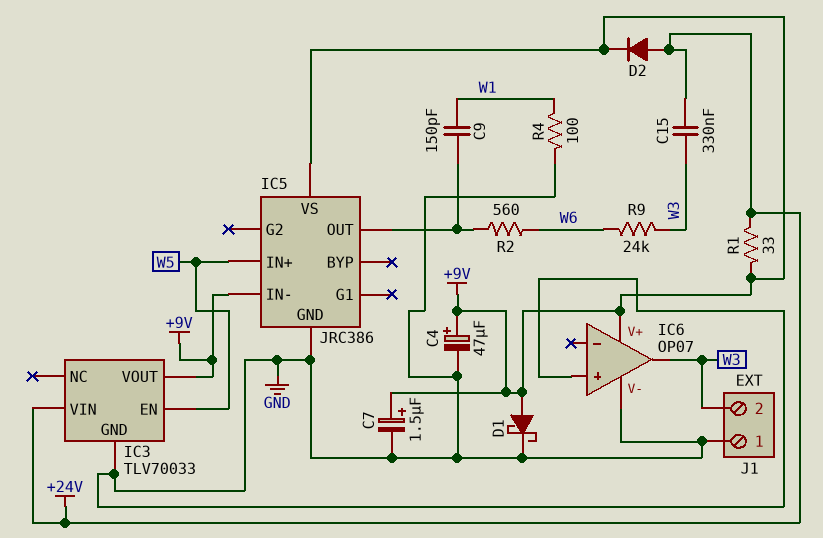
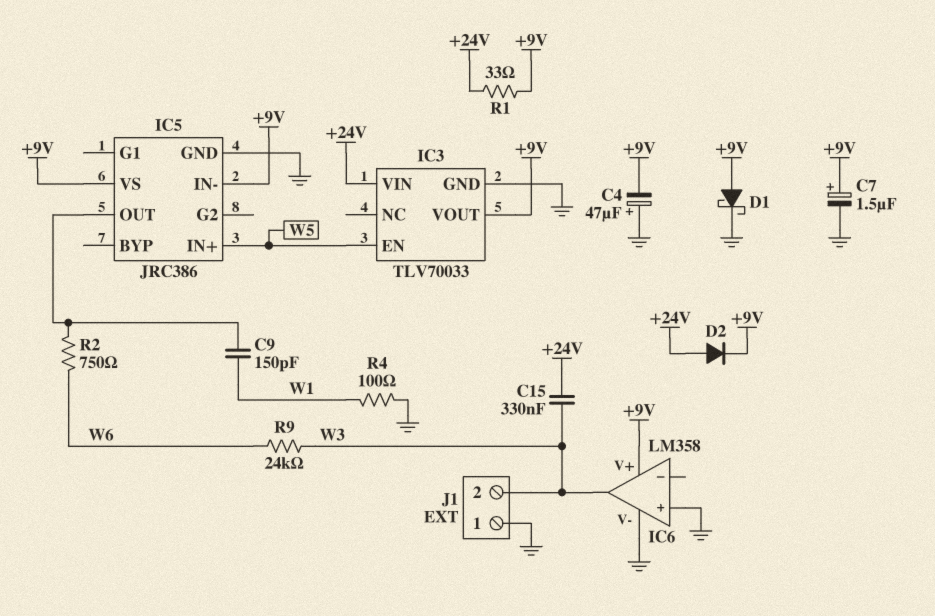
C4: 47uF (plus +9V, minus GND) -> 47uF (plus GND, minus +9V)
IC6: OP07 -> LM358
R2: 560 (IC5/OUT, W6) -> 750 (IC5/OUT, W6)

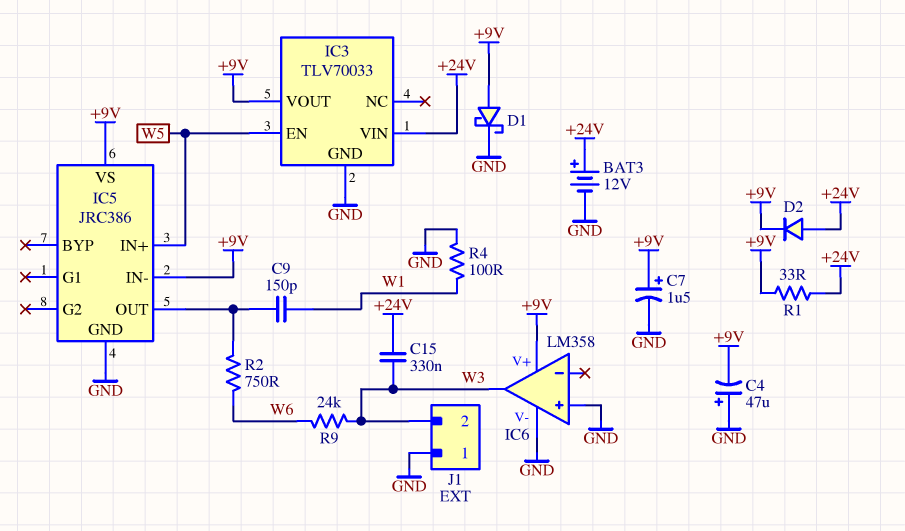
BAT3: none -> 12V (plus +24V, minus GND)

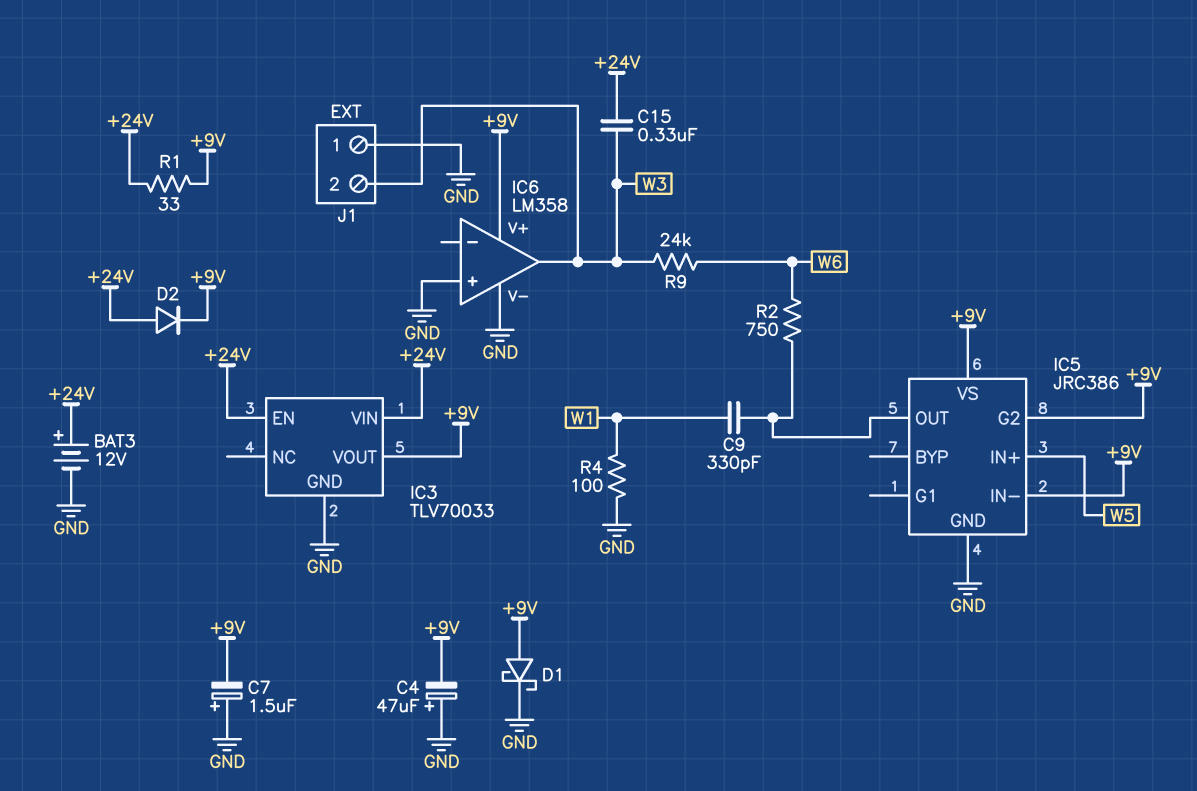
C7: 1.5uF (plus +9V, minus GND) -> 1.5uF (plus GND, minus +9V)
C9: 150pF (IC5/OUT, W1) -> 330pF (IC5/OUT, W1)
IC3 pin EN: W5 -> +24V
IC5 pin G2: none -> +9V

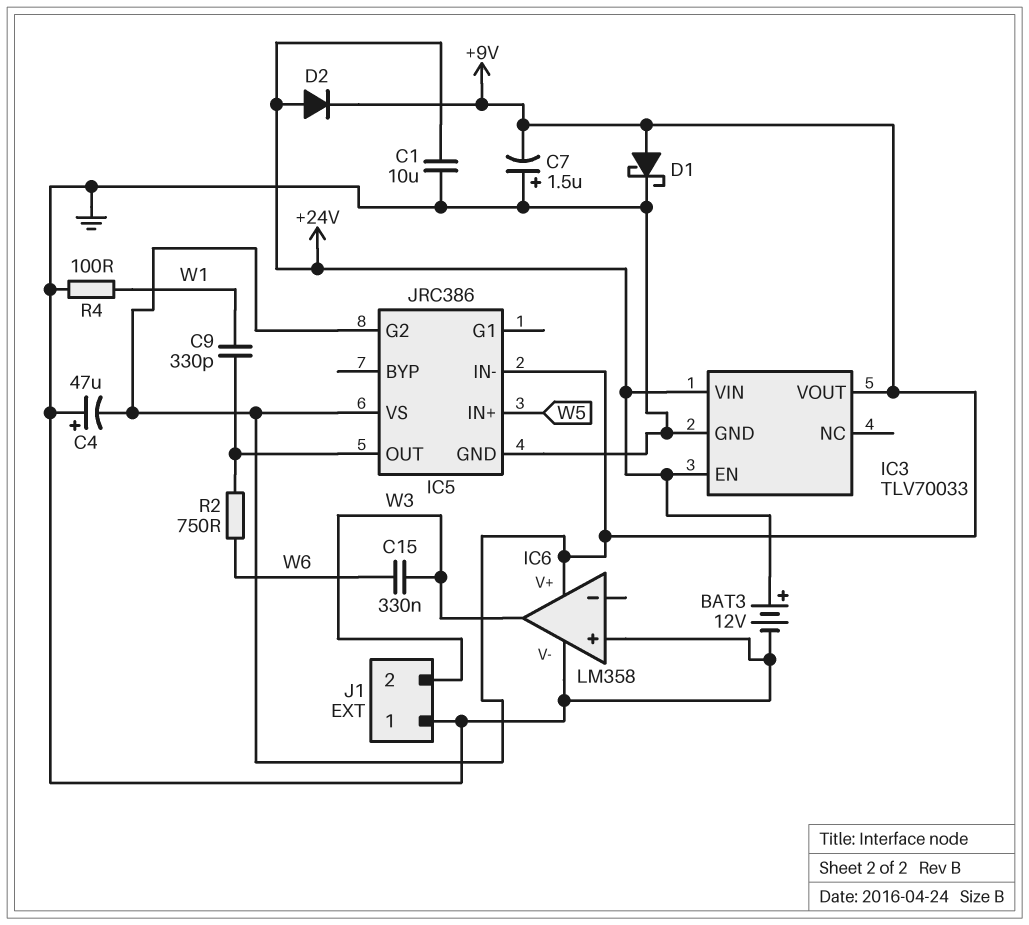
C1: none -> 10uF (+24V, GND)
C15: 330nF (+24V, W3) -> 330nF (W3, W6)
R1: 33 (+9V, +24V) -> none
R9: 24k (W3, W6) -> none

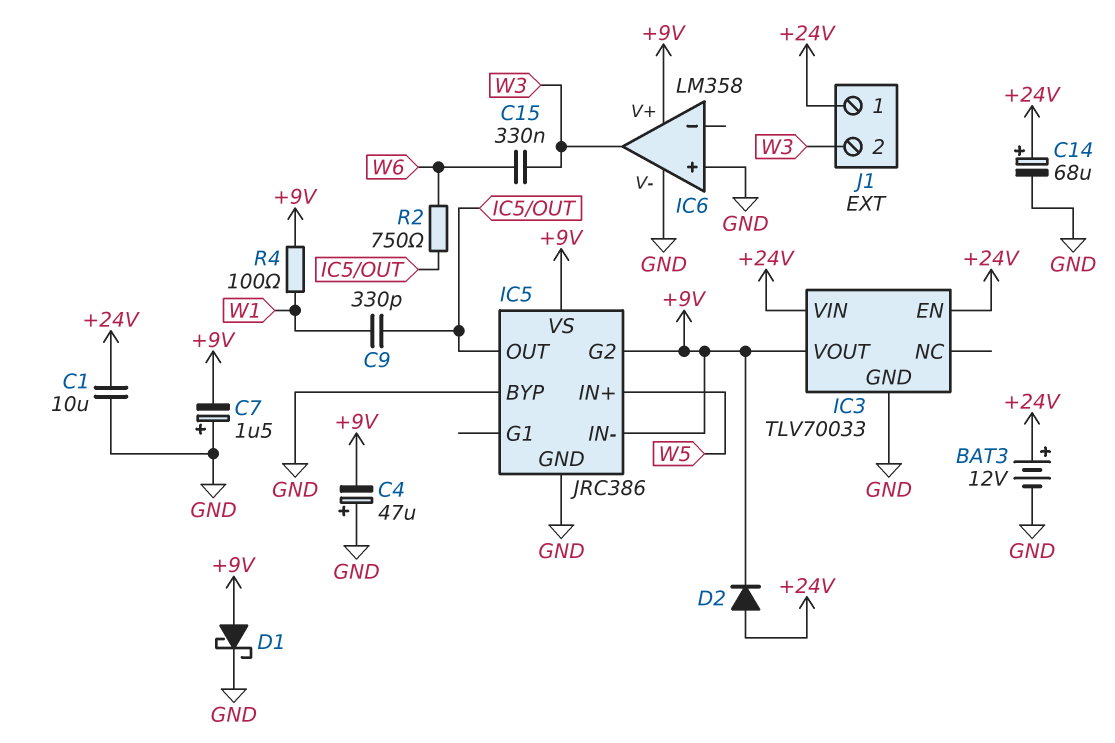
C14: none -> 68uF (plus +24V, minus GND)
IC5 pin BYP: none -> GND
J1 pin 1: GND -> +24V
R4: 100 (GND, W1) -> 100 (+9V, W1)

